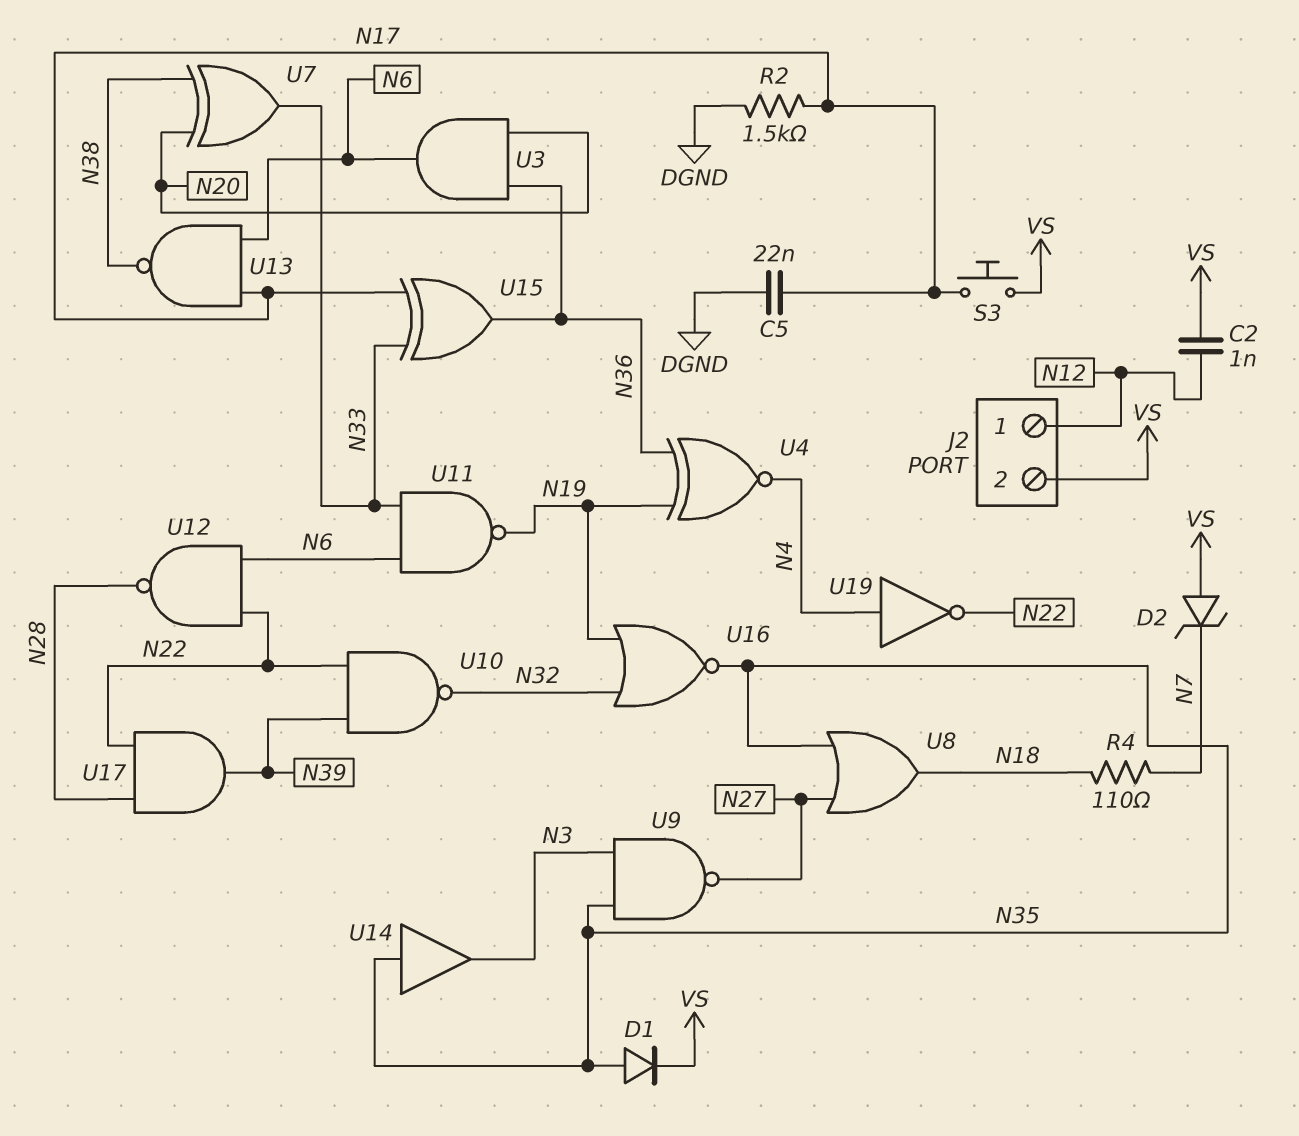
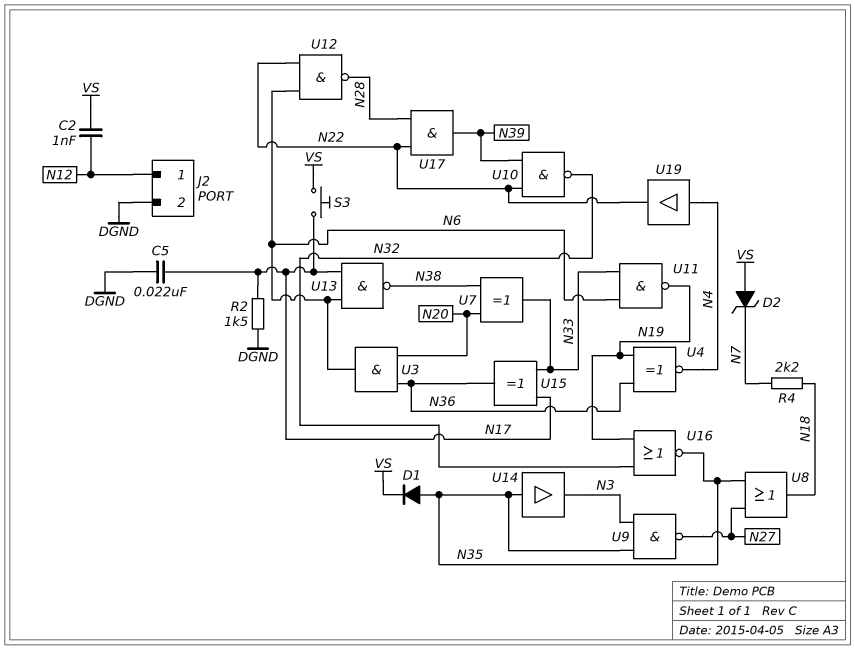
J2 pin 2: VS -> DGND
R4: 110 (N7, N18) -> 2.2k (N7, N18)
U19: NOT (in N4, out N22) -> buffer (in N4, out N22)

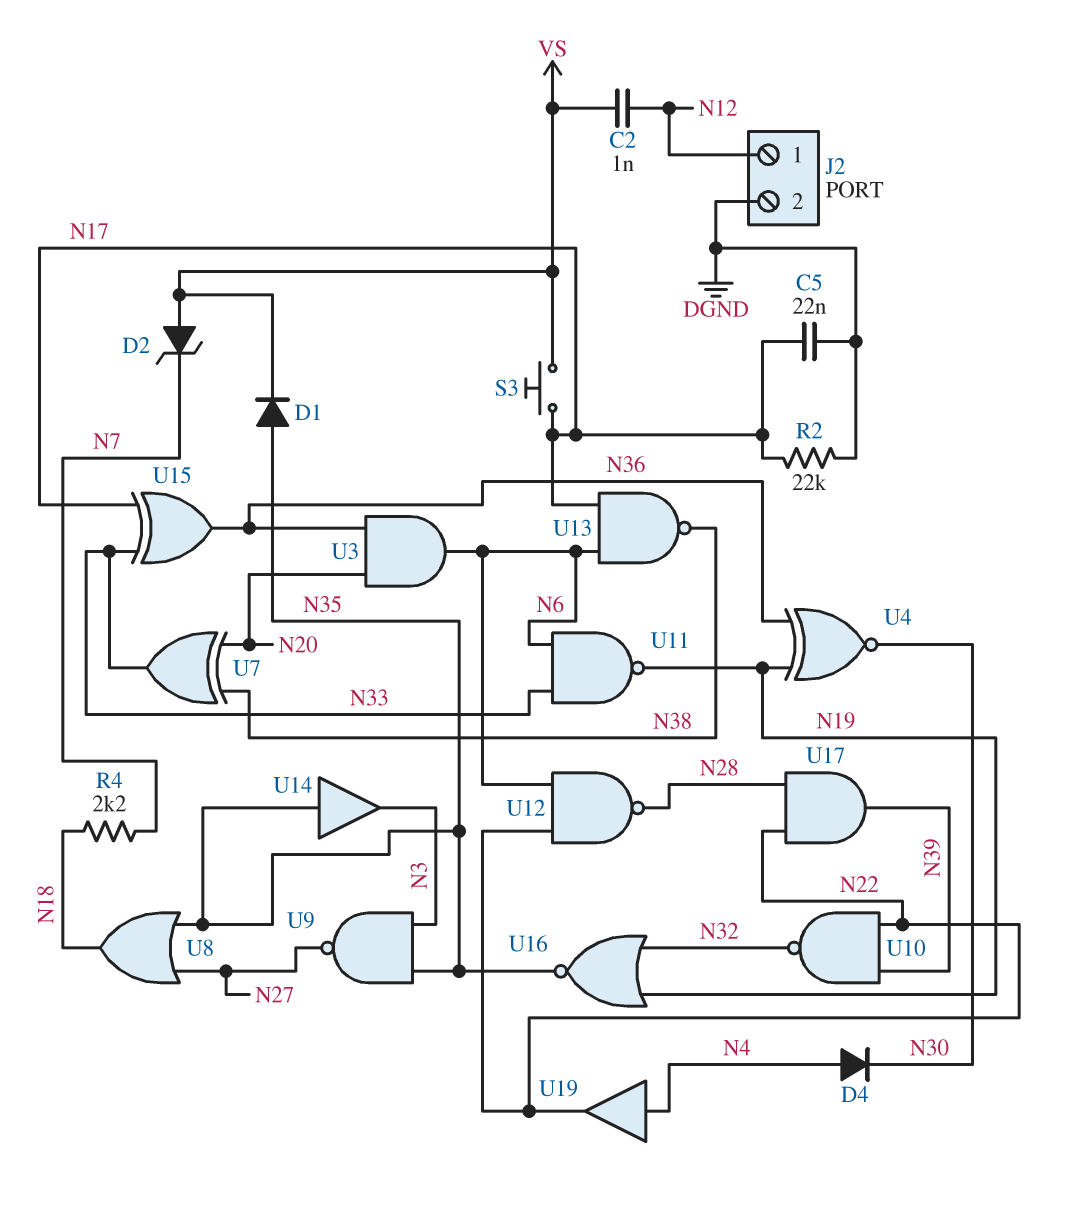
D4: none -> diode (A N4, K N30)
R2: 1.5k (DGND, N17) -> 22k (DGND, N17)
U4: XNOR (in N19, in N36, out N4) -> XNOR (in N19, in N36, out N30)

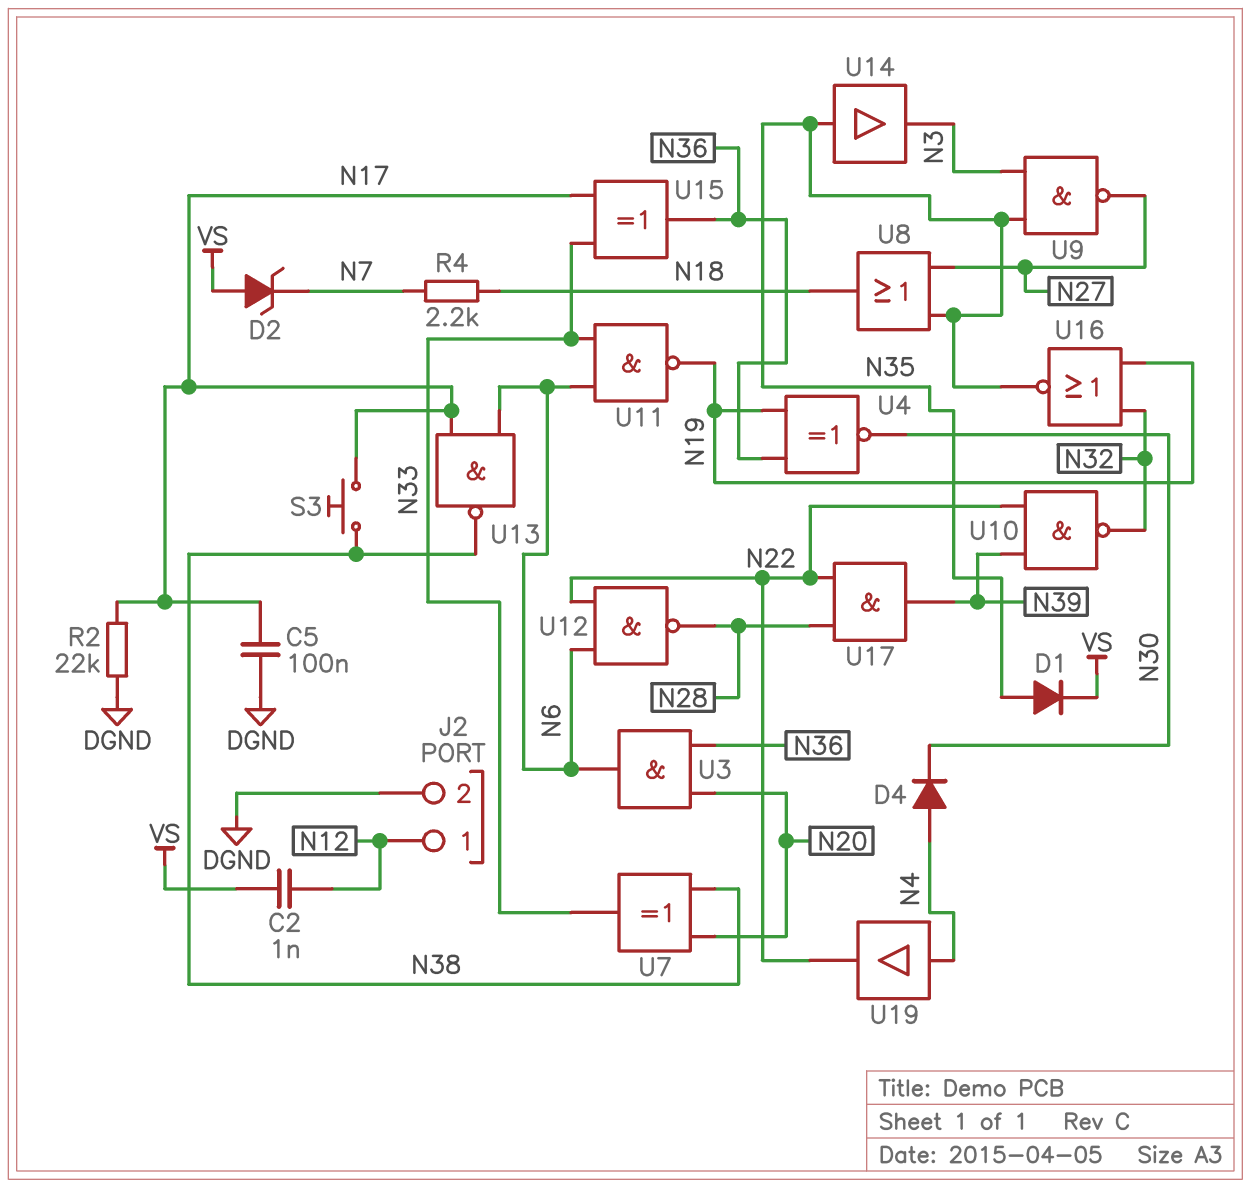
C5: 22nF (DGND, N17) -> 100nF (DGND, N17)
S3: button (N17, VS) -> button (N17, N38)

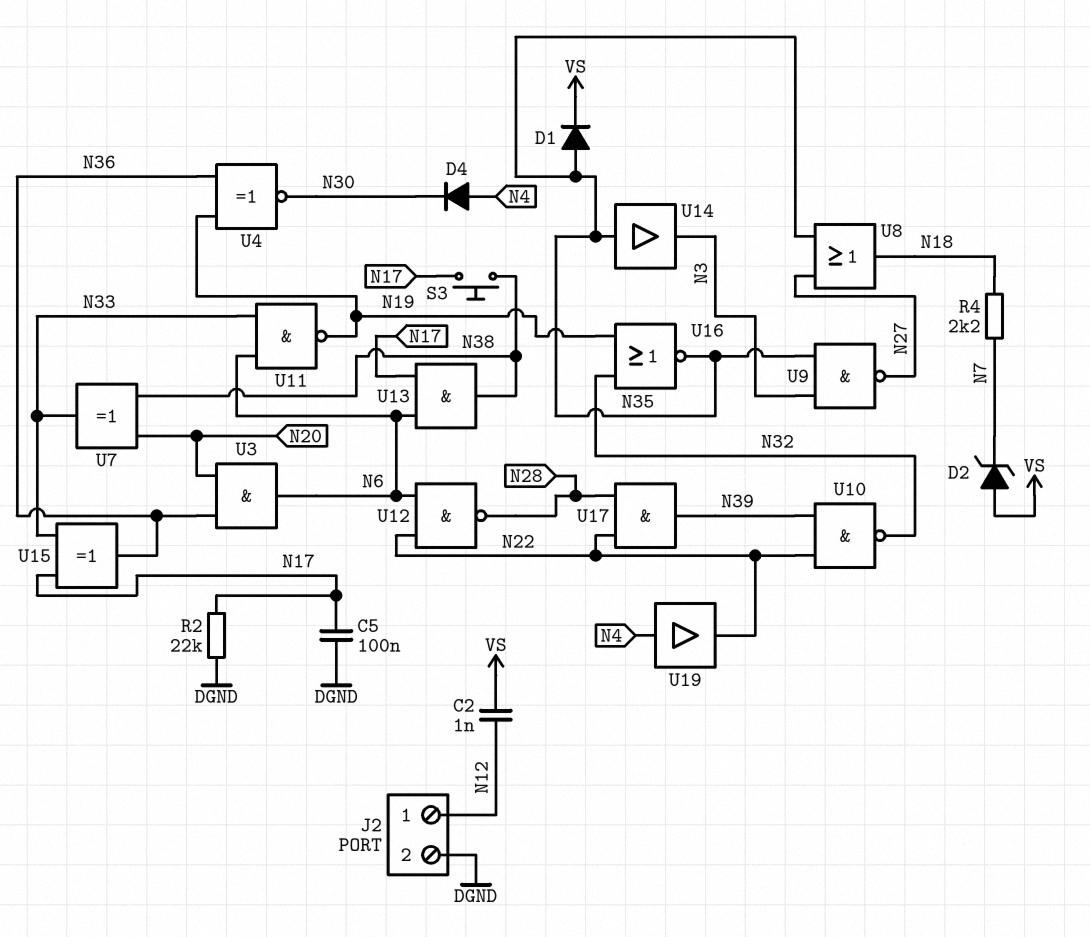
U13: NAND (in N6, in N17, out N38) -> AND (in N6, in N17, out N38)

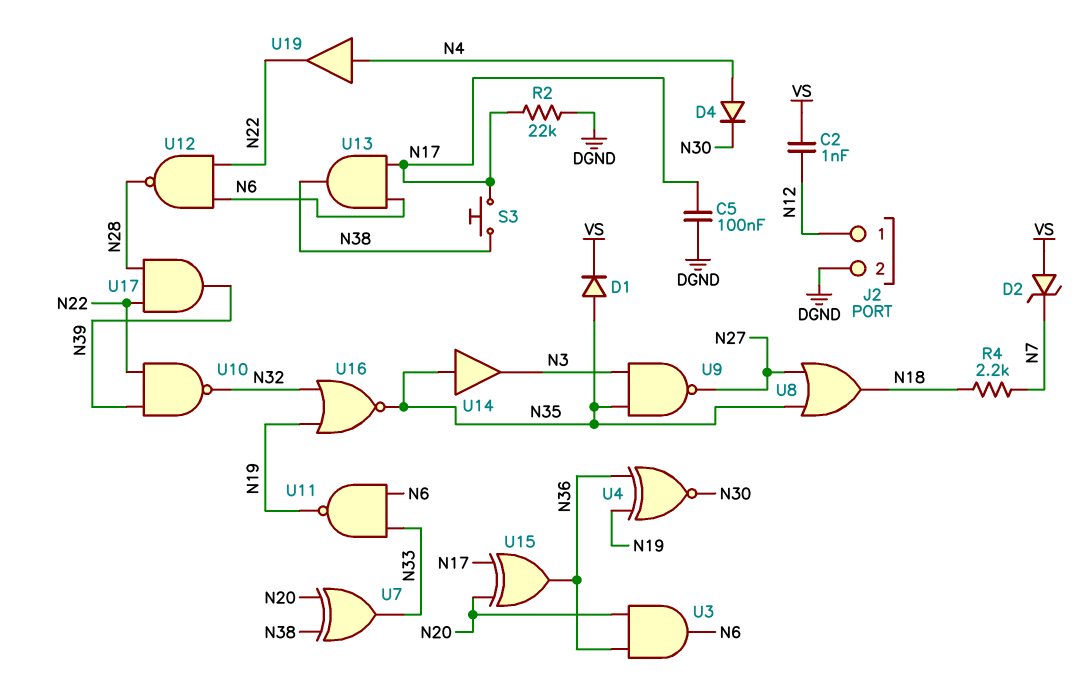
U15: XOR (in N17, in N33, out N36) -> XOR (in N17, in N20, out N36)

